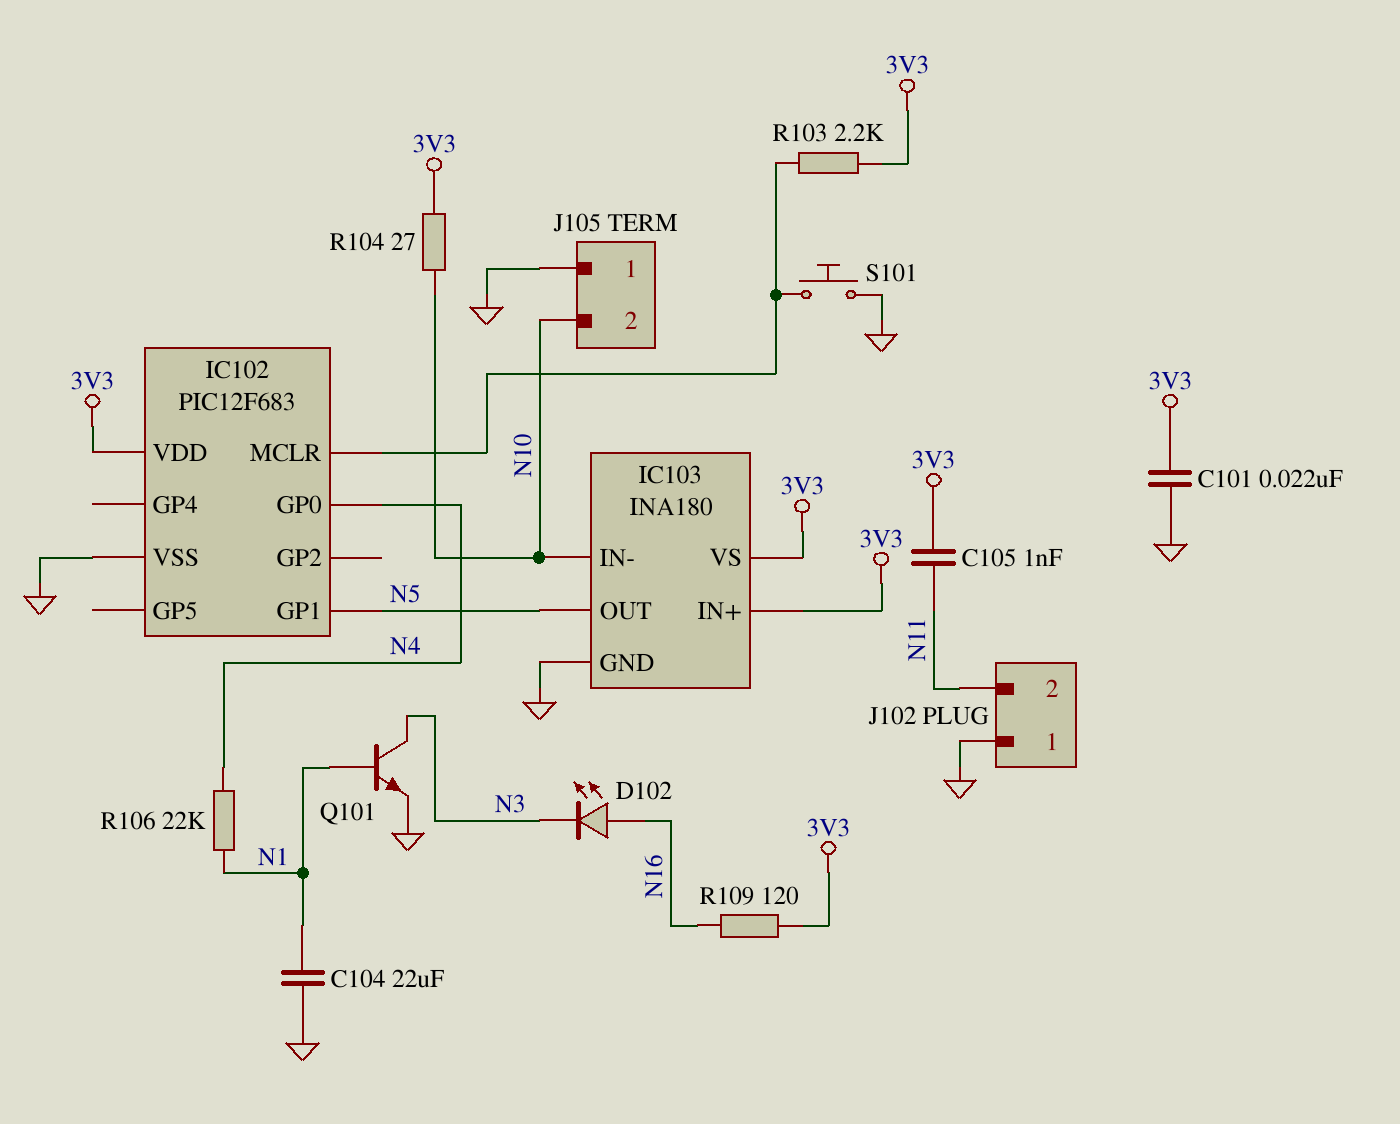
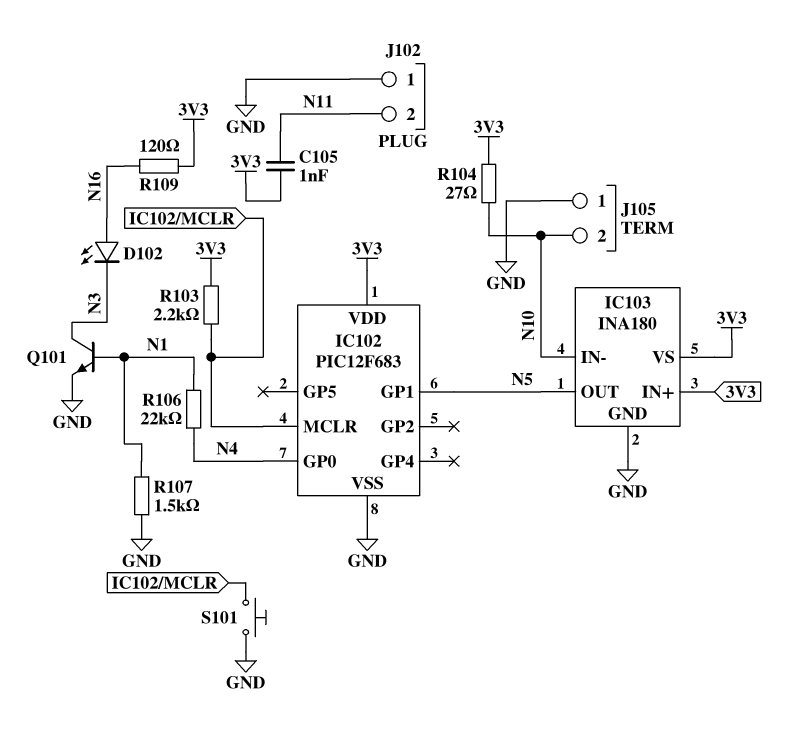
C101: 22nF (3V3, GND) -> none
C104: 22uF (GND, N1) -> none
R107: none -> 1.5k (GND, N1)

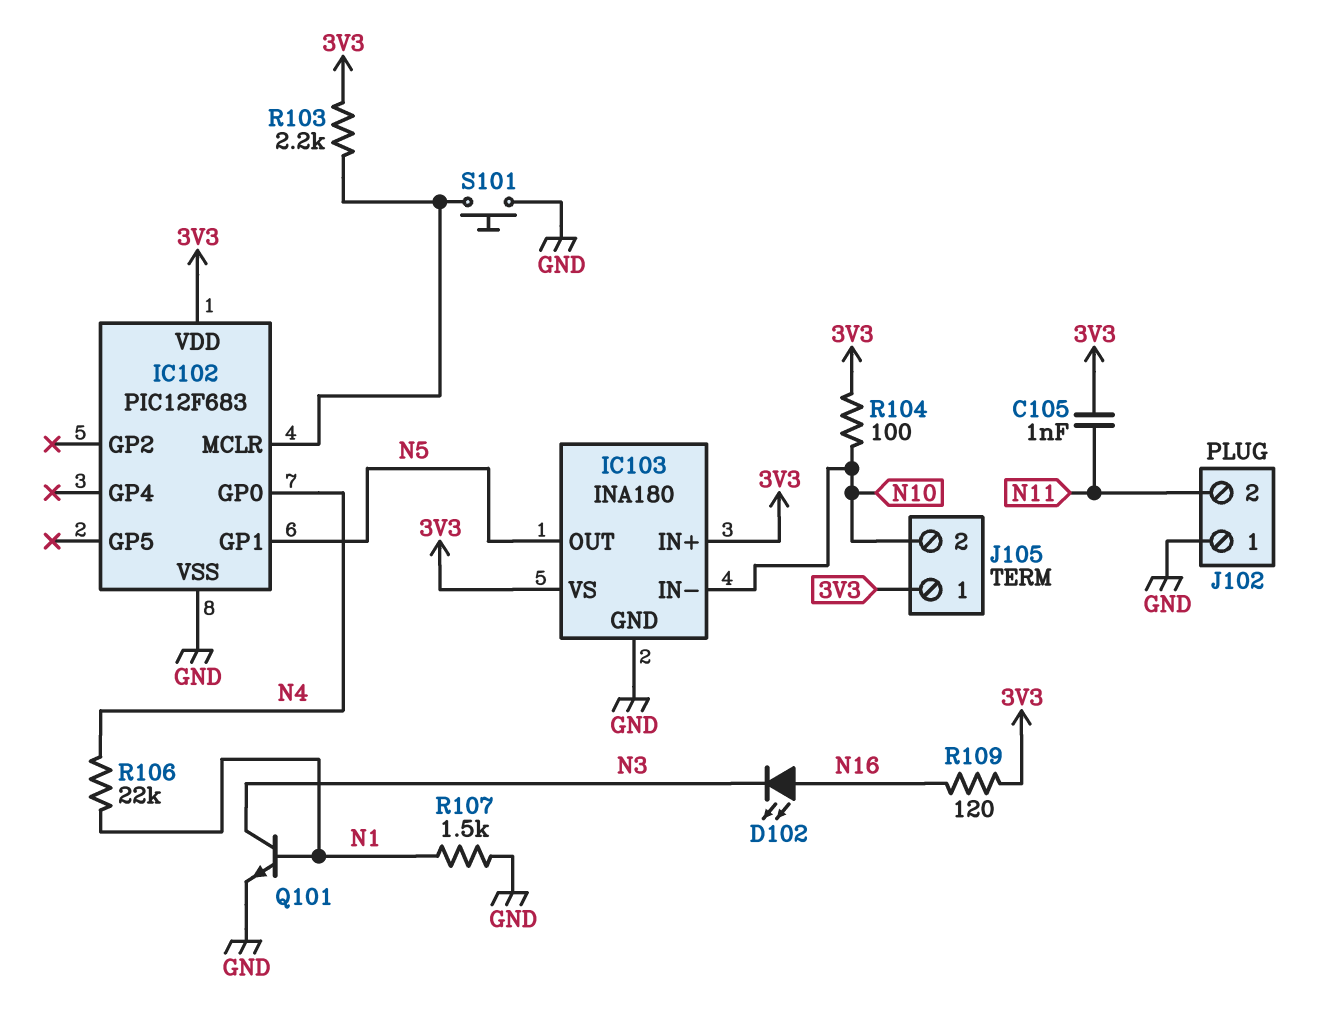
J105 pin 1: GND -> 3V3
R104: 27 (3V3, N10) -> 100 (3V3, N10)

